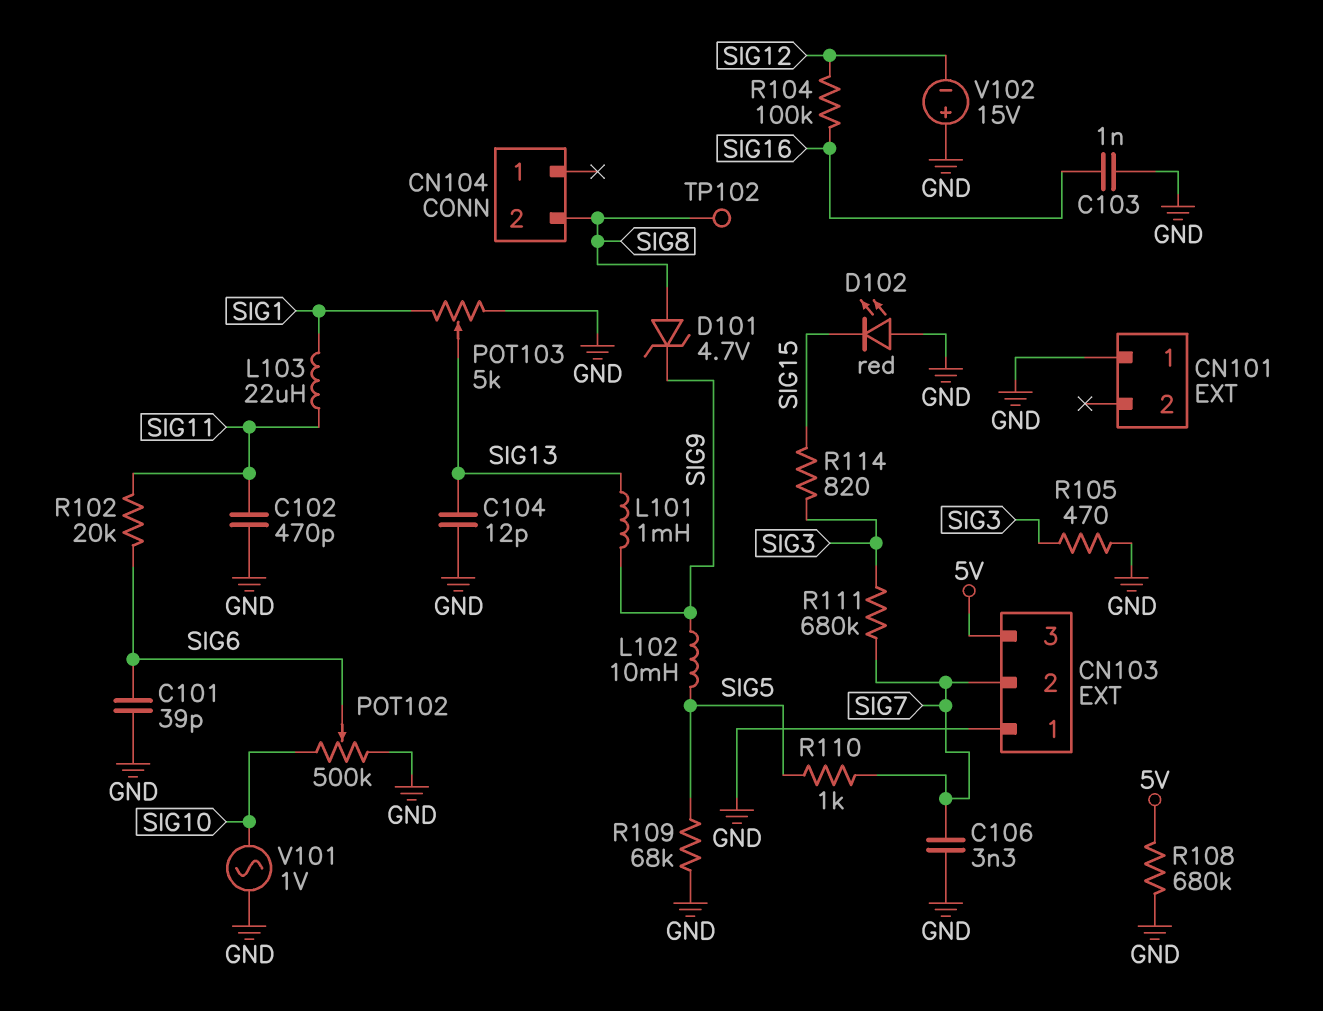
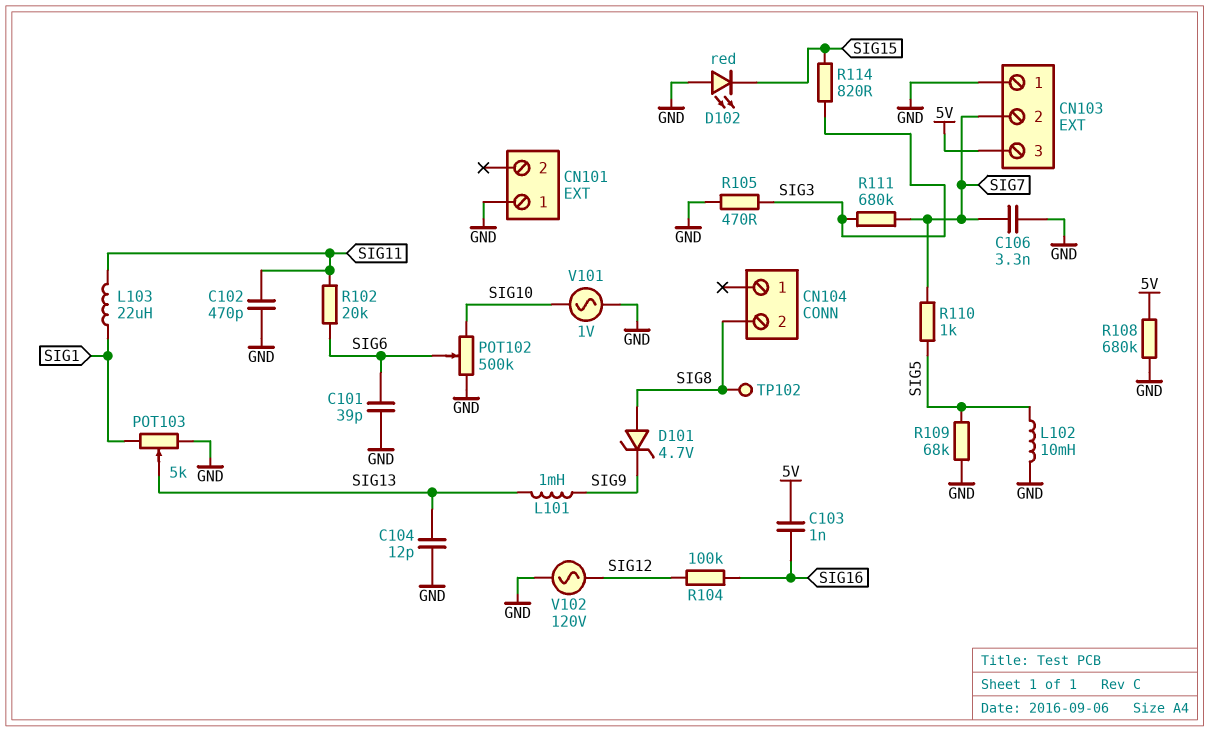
C103: 1nF (GND, SIG16) -> 1nF (5V, SIG16)
L102: 10mH (SIG5, SIG9) -> 10mH (GND, SIG5)
V102: 15V (plus GND, minus SIG12) -> AC 120V (GND, SIG12)

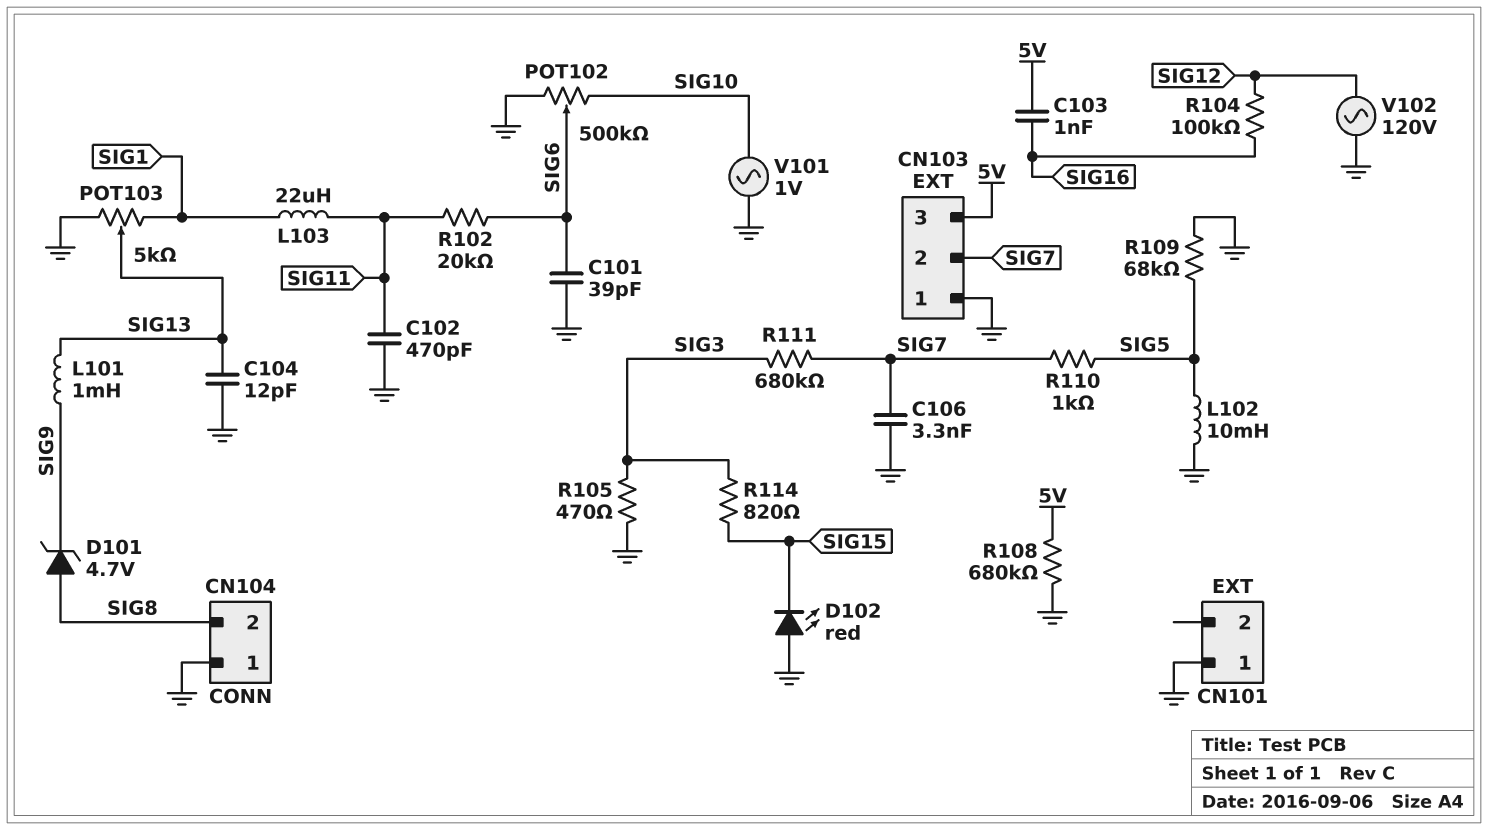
CN104 pin 1: none -> GND
TP102: test point (SIG8) -> none

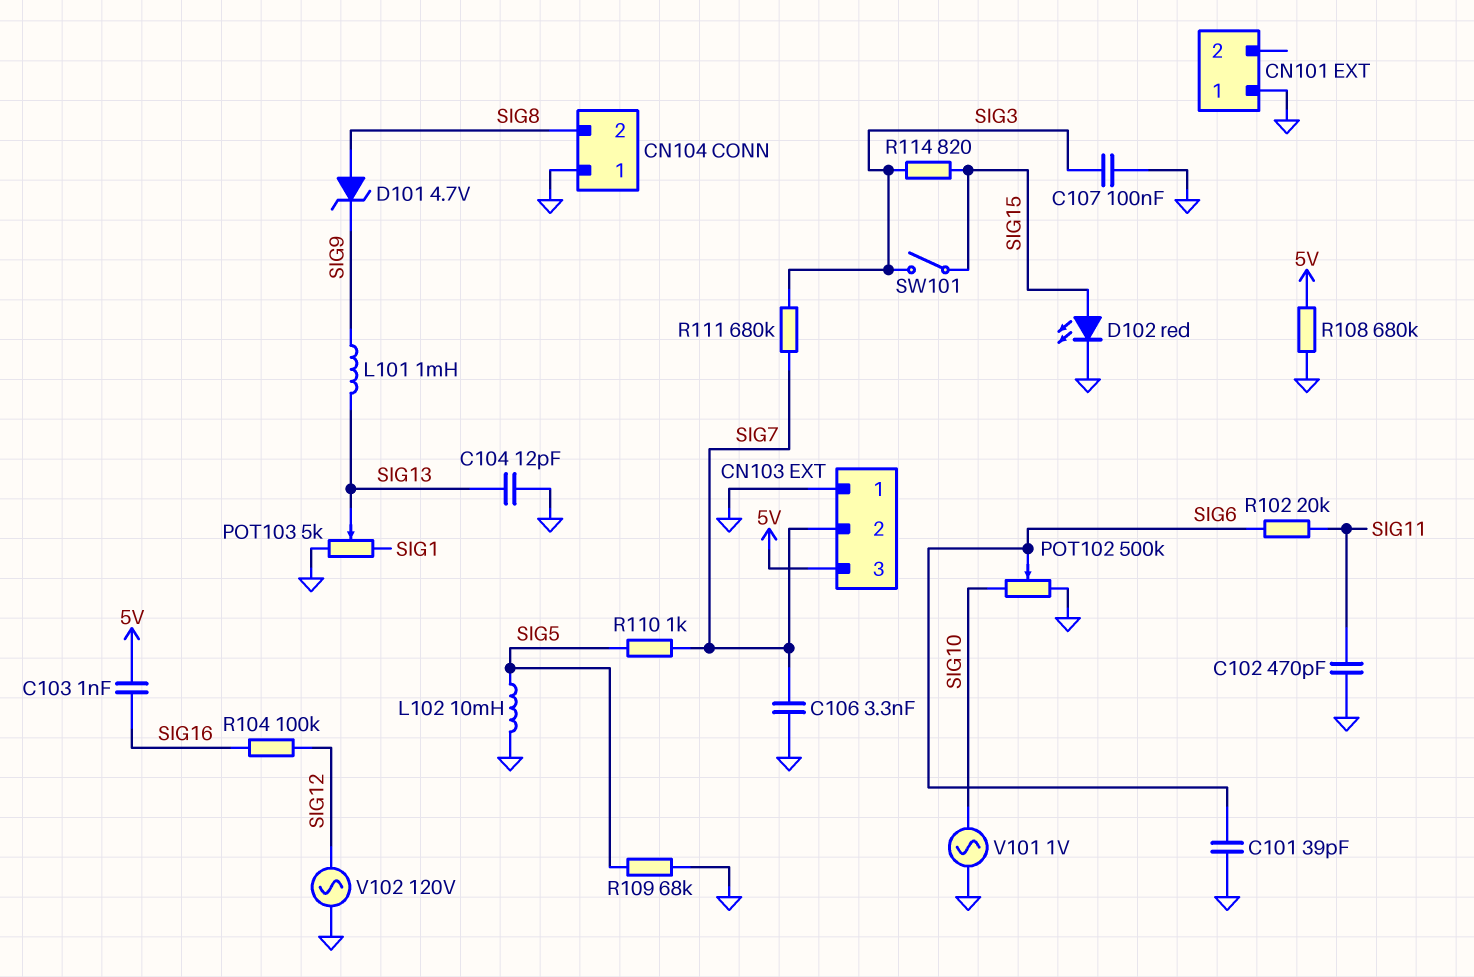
C107: none -> 100nF (GND, SIG3)
D102: LED red (A GND, K SIG15) -> LED red (A SIG15, K GND)
L103: 22uH (SIG1, SIG11) -> none
R105: 470 (GND, SIG3) -> none
SW101: none -> switch (SIG3, SIG15)

